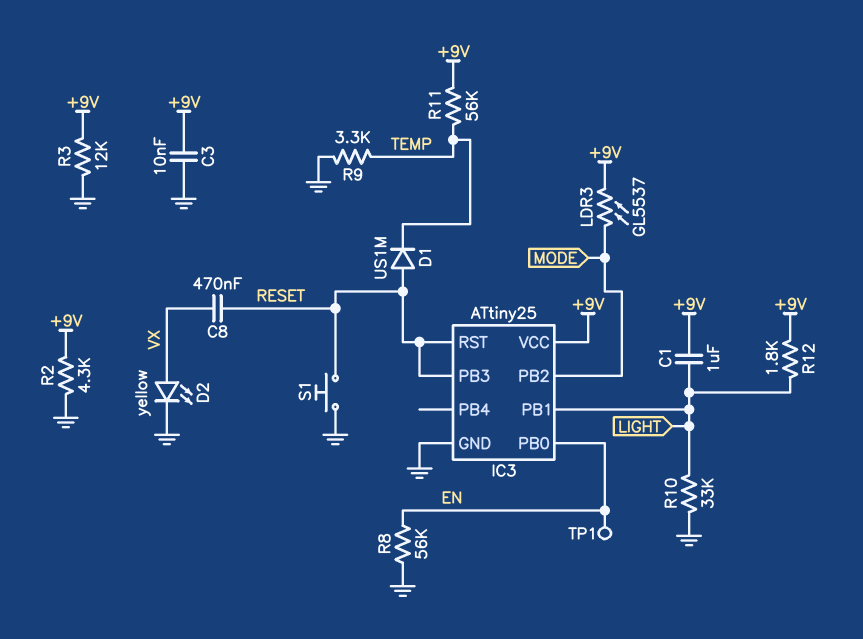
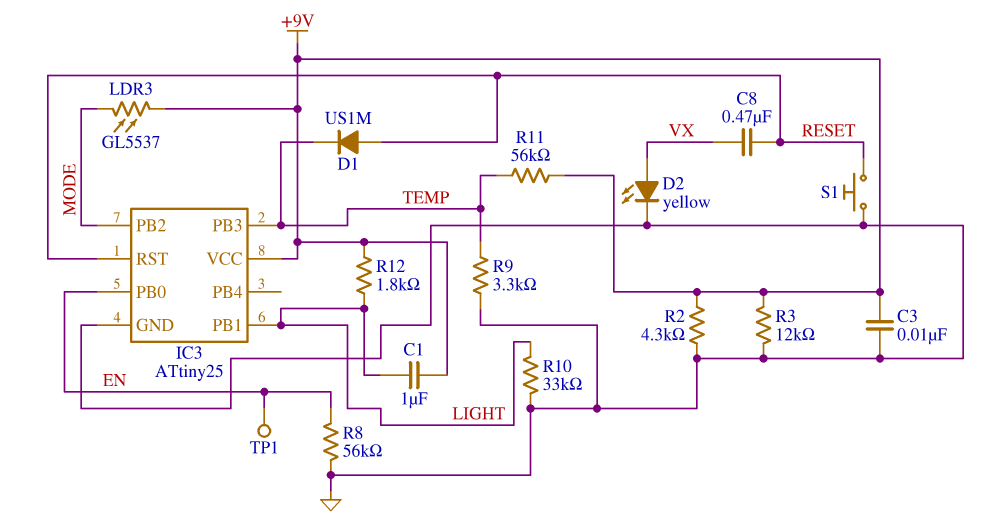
IC3 pin PB3: RESET -> TEMP

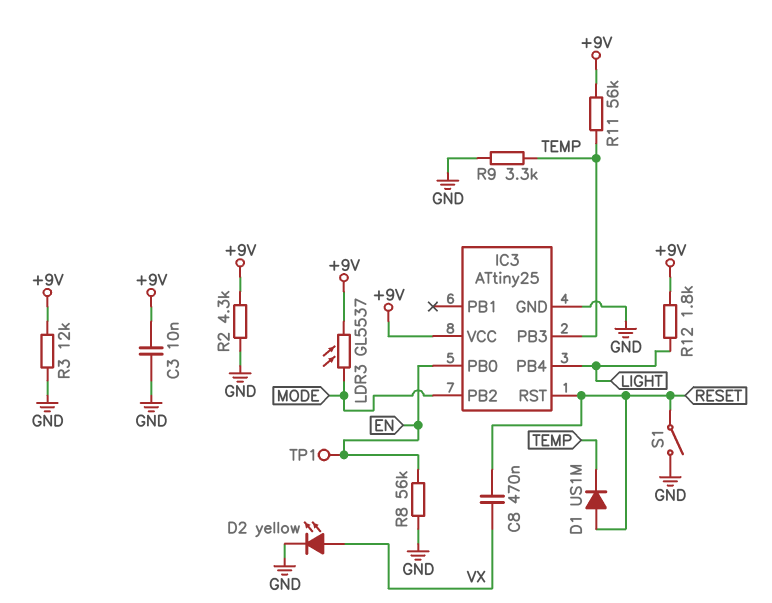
C1: 1uF (+9V, LIGHT) -> none
IC3 pin PB1: LIGHT -> none
IC3 pin PB4: none -> LIGHT
R10: 33k (GND, LIGHT) -> none
S1: button (GND, RESET) -> switch (GND, RESET)

